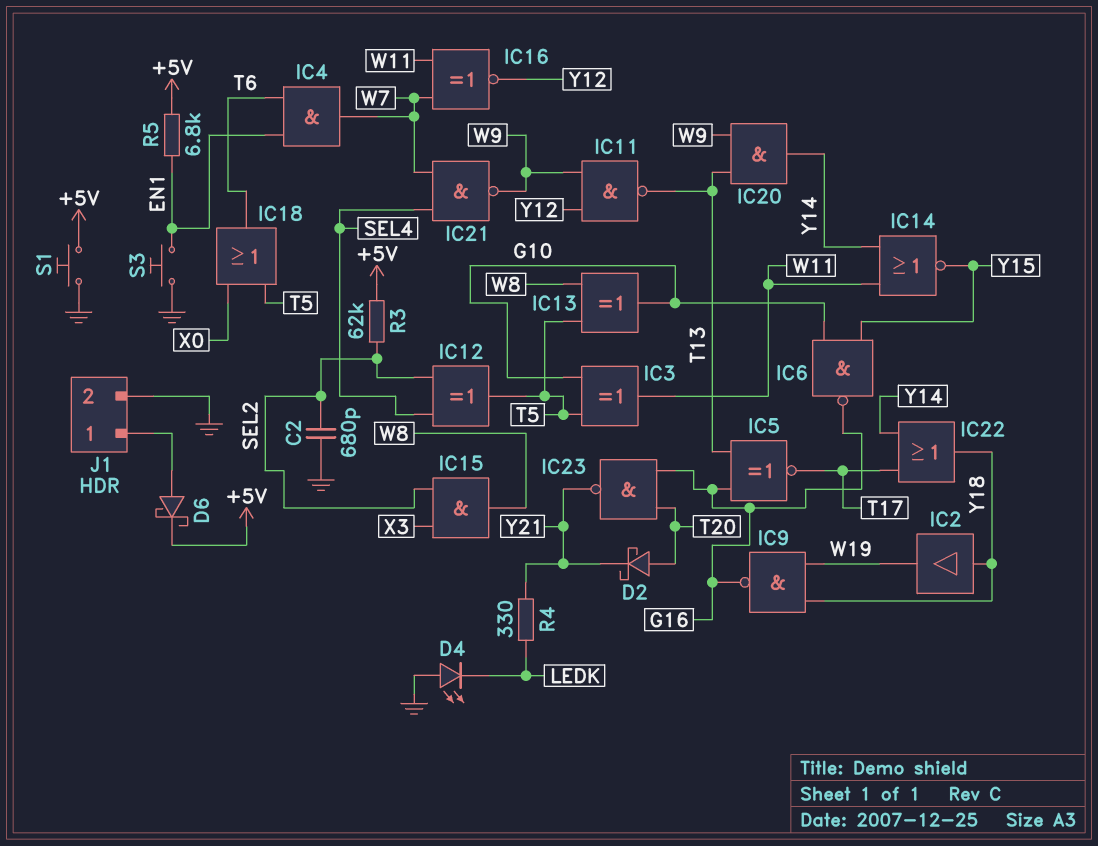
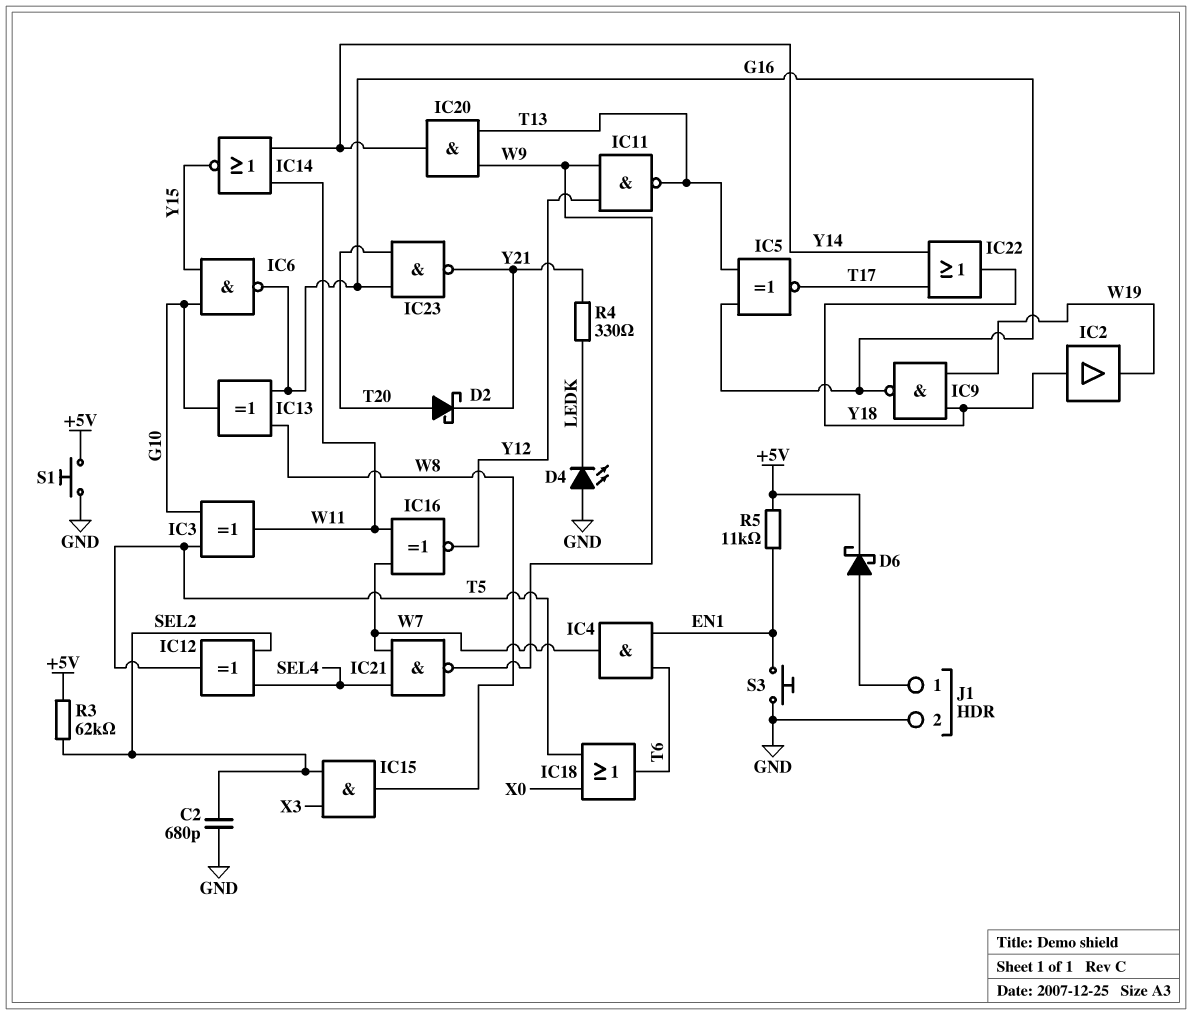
IC13: XOR (in T5, in W8, out G10) -> XOR (in G16, in W8, out G10)
R5: 6.8k (+5V, EN1) -> 11k (+5V, EN1)

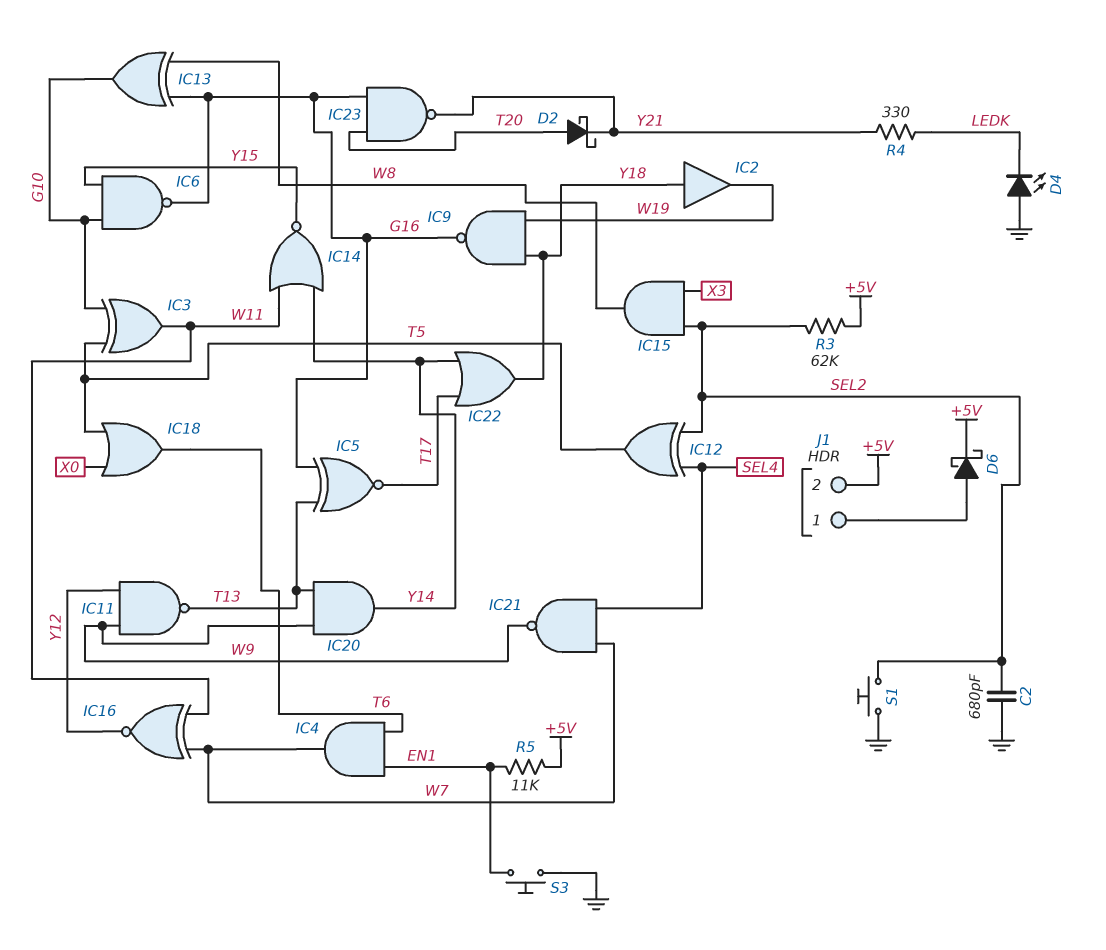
J1 pin 2: GND -> +5V
S1: button (+5V, GND) -> button (GND, SEL2)

